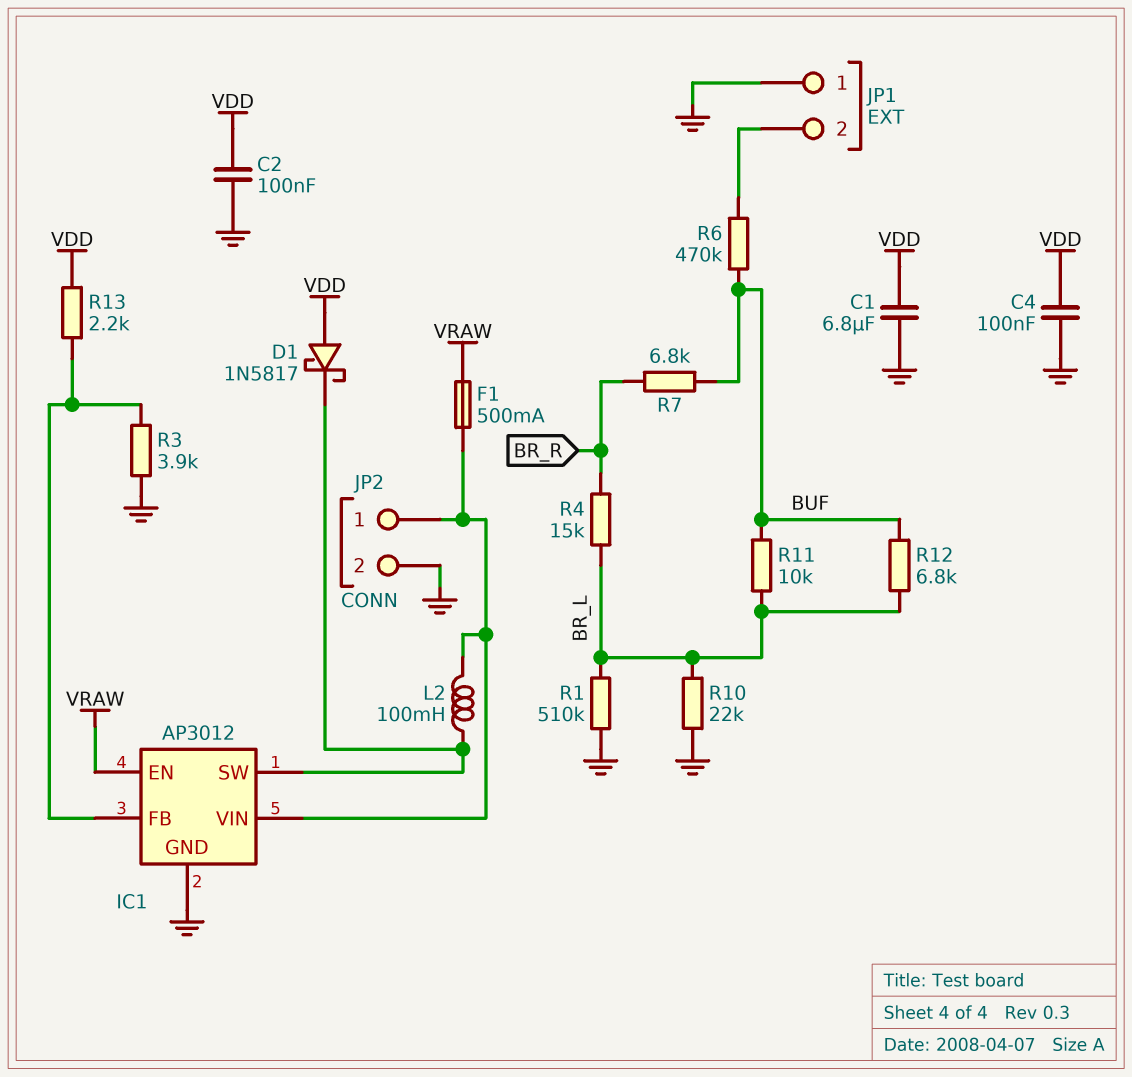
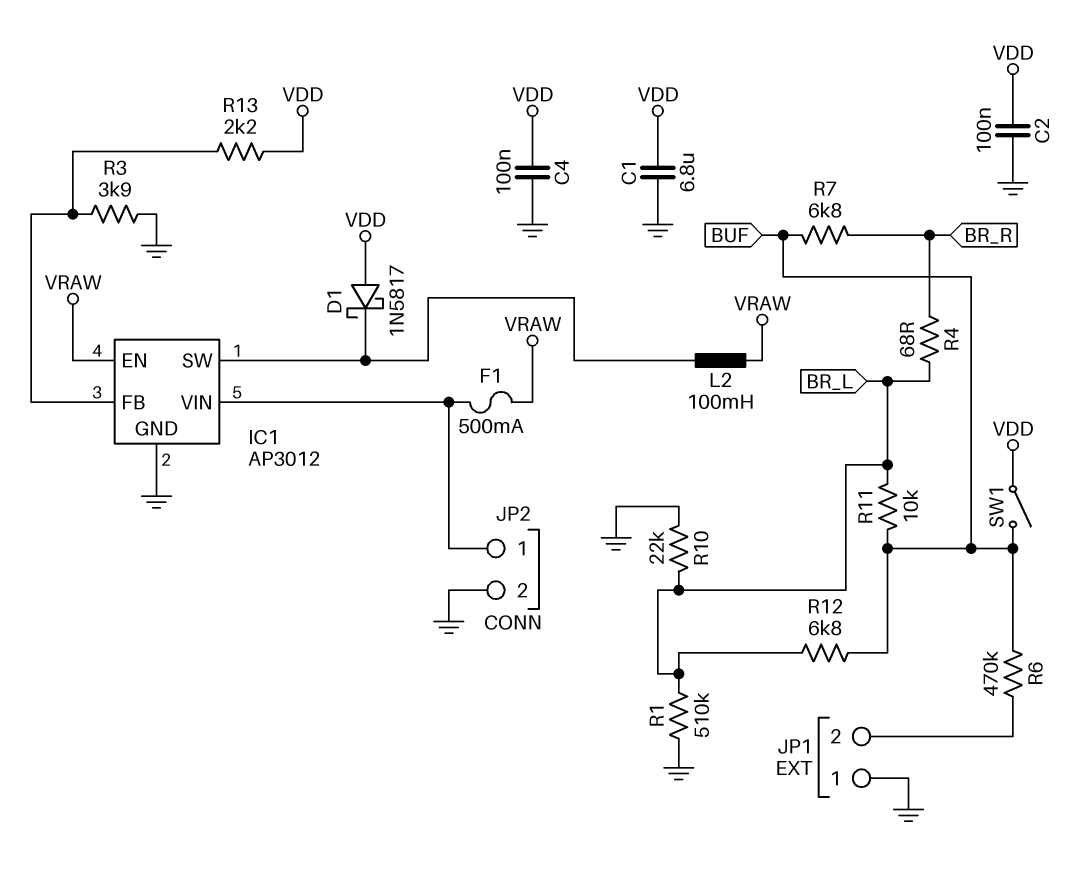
L2: 100mH (IC1/SW, IC1/VIN) -> 100mH (IC1/SW, VRAW)
R4: 15k (BR_L, BR_R) -> 68 (BR_L, BR_R)
SW1: none -> switch (BUF, VDD)

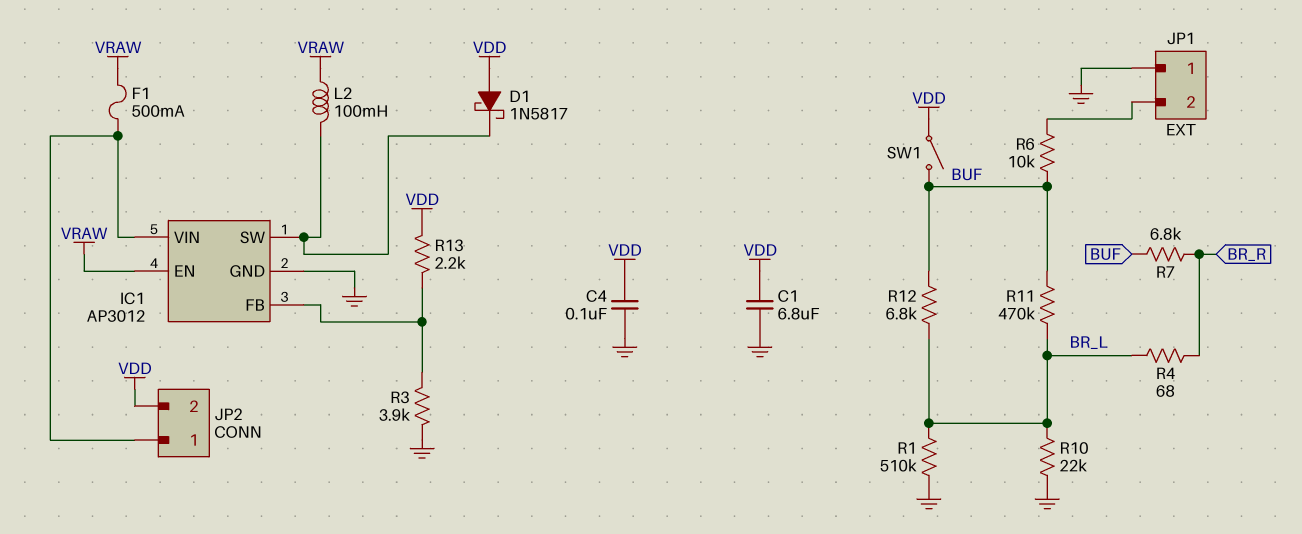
C2: 100nF (GND, VDD) -> none
JP2 pin 2: GND -> VDD
R6: 470k (BUF, JP1/2) -> 10k (BUF, JP1/2)
R11: 10k (BR_L, BUF) -> 470k (BR_L, BUF)

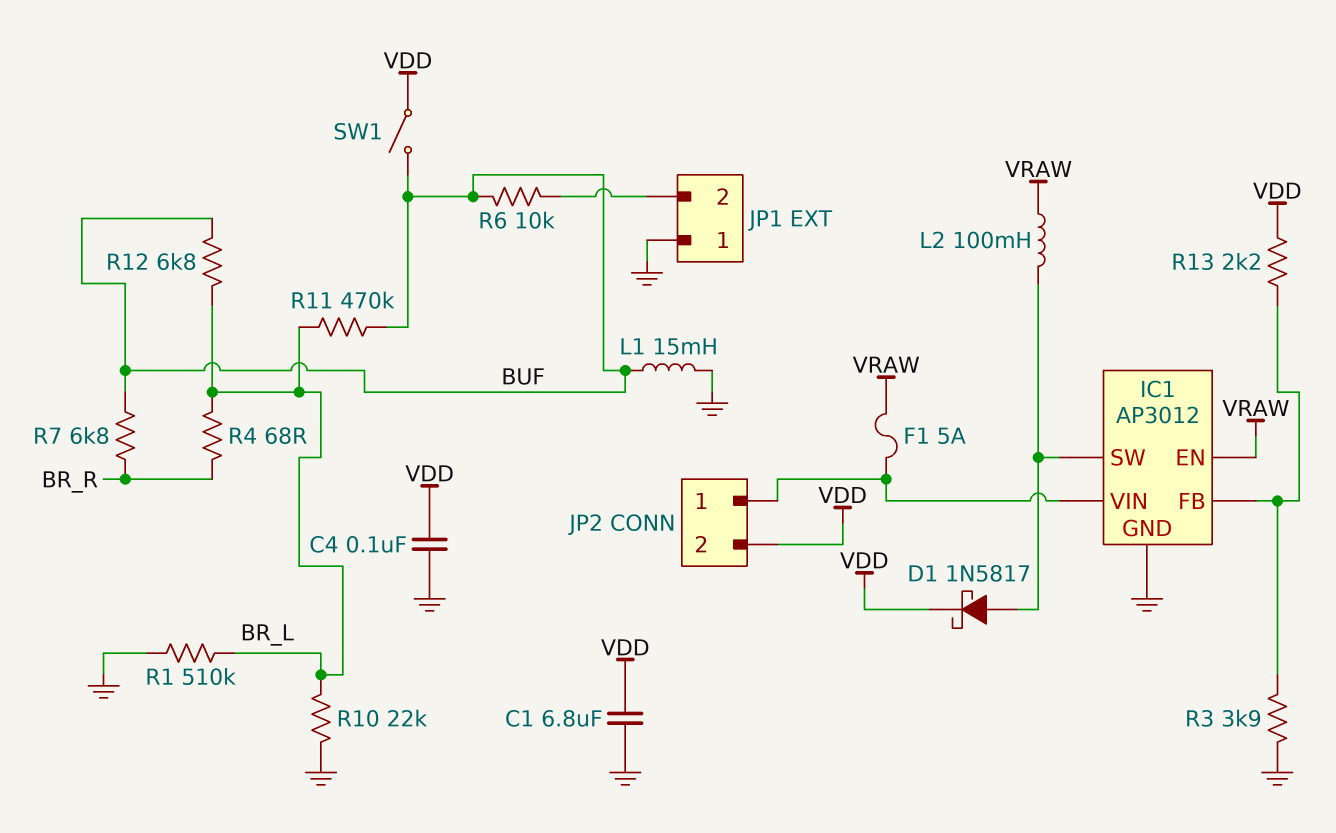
D1: schottky 1N5817 (A VDD, K IC1/SW) -> schottky 1N5817 (A IC1/SW, K VDD)
F1: 500mA (IC1/VIN, VRAW) -> 5A (IC1/VIN, VRAW)
L1: none -> 15mH (BUF, GND)

